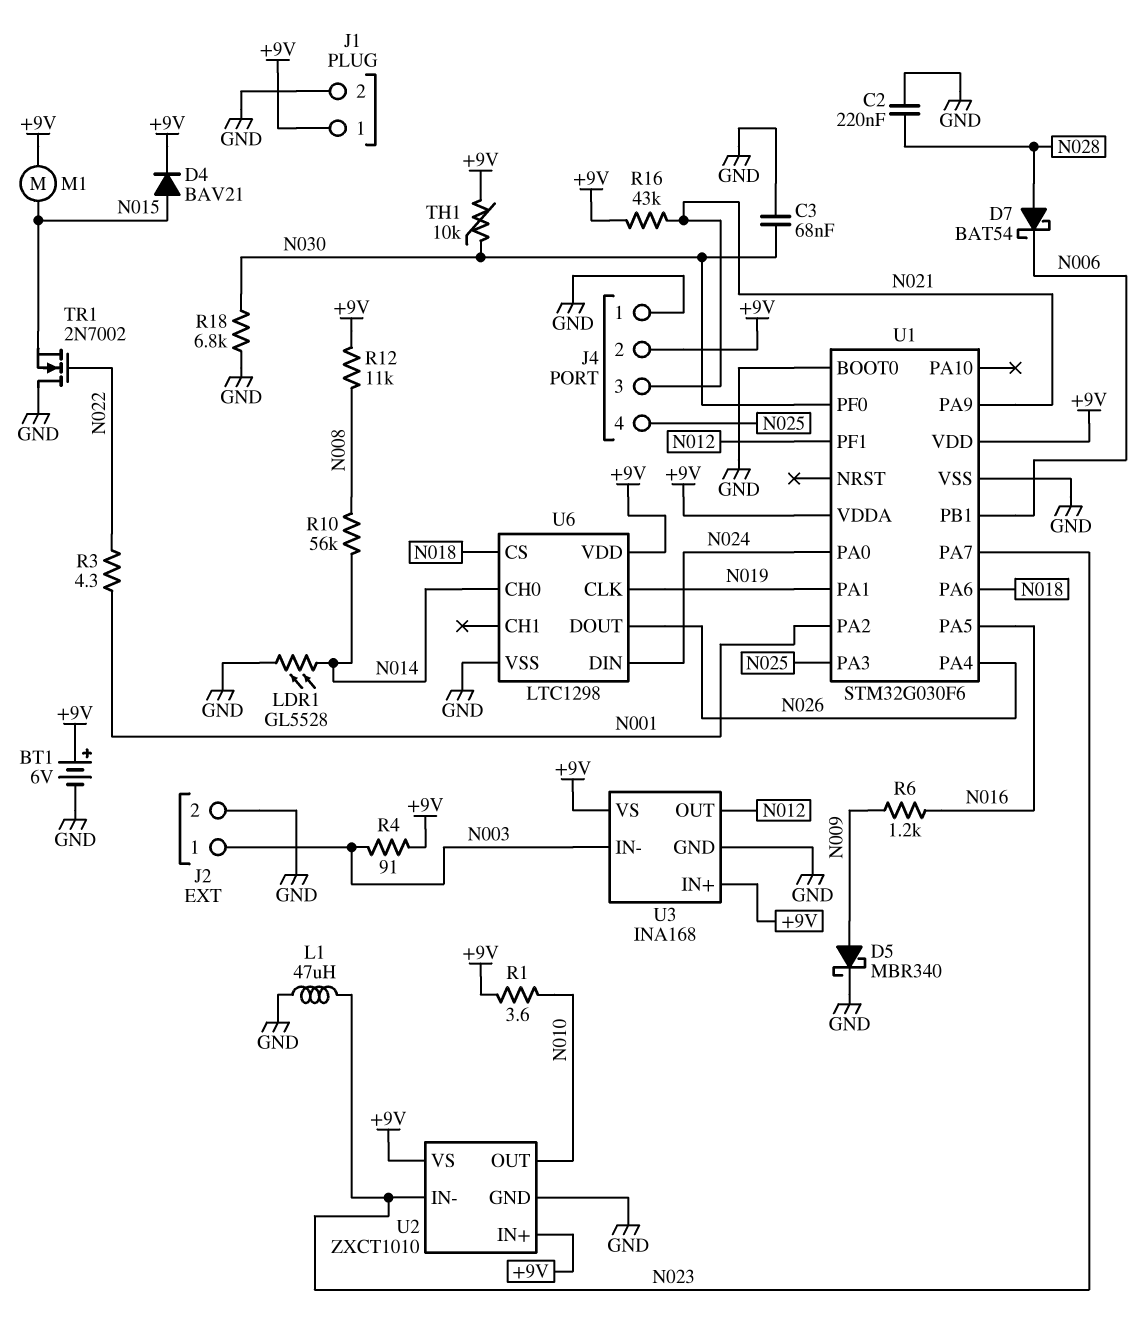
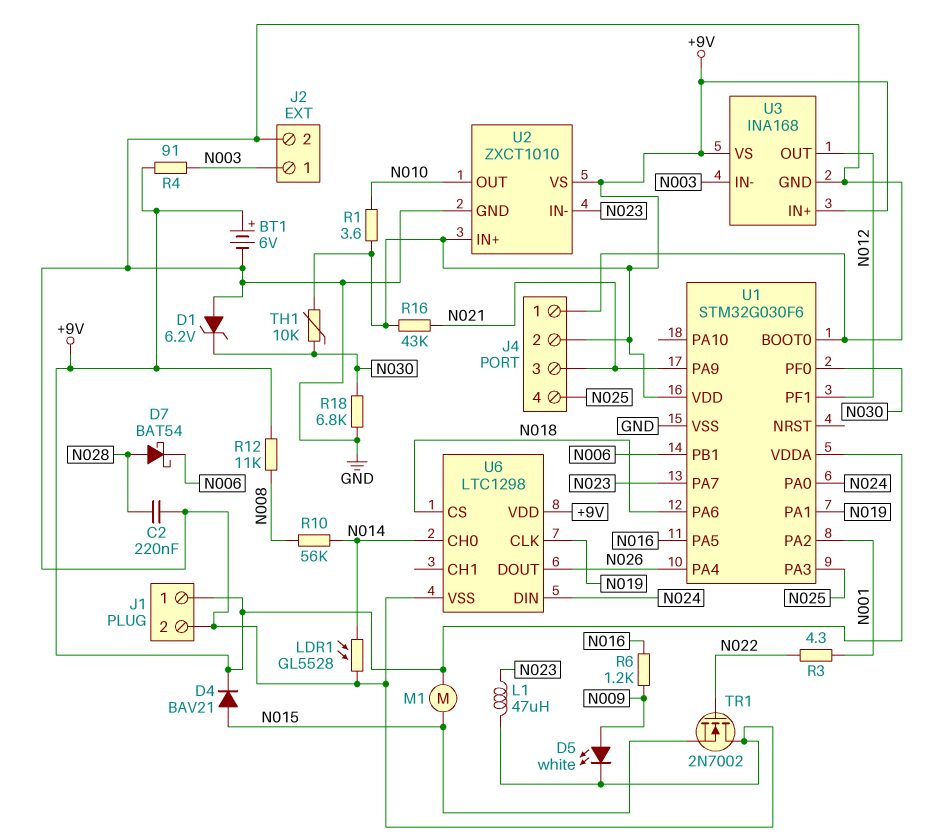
C3: 68nF (GND, N030) -> none
D1: none -> zener 6.2V (A GND, K N030)
D5: schottky MBR340 (A N009, K GND) -> LED white (A N009, K GND)

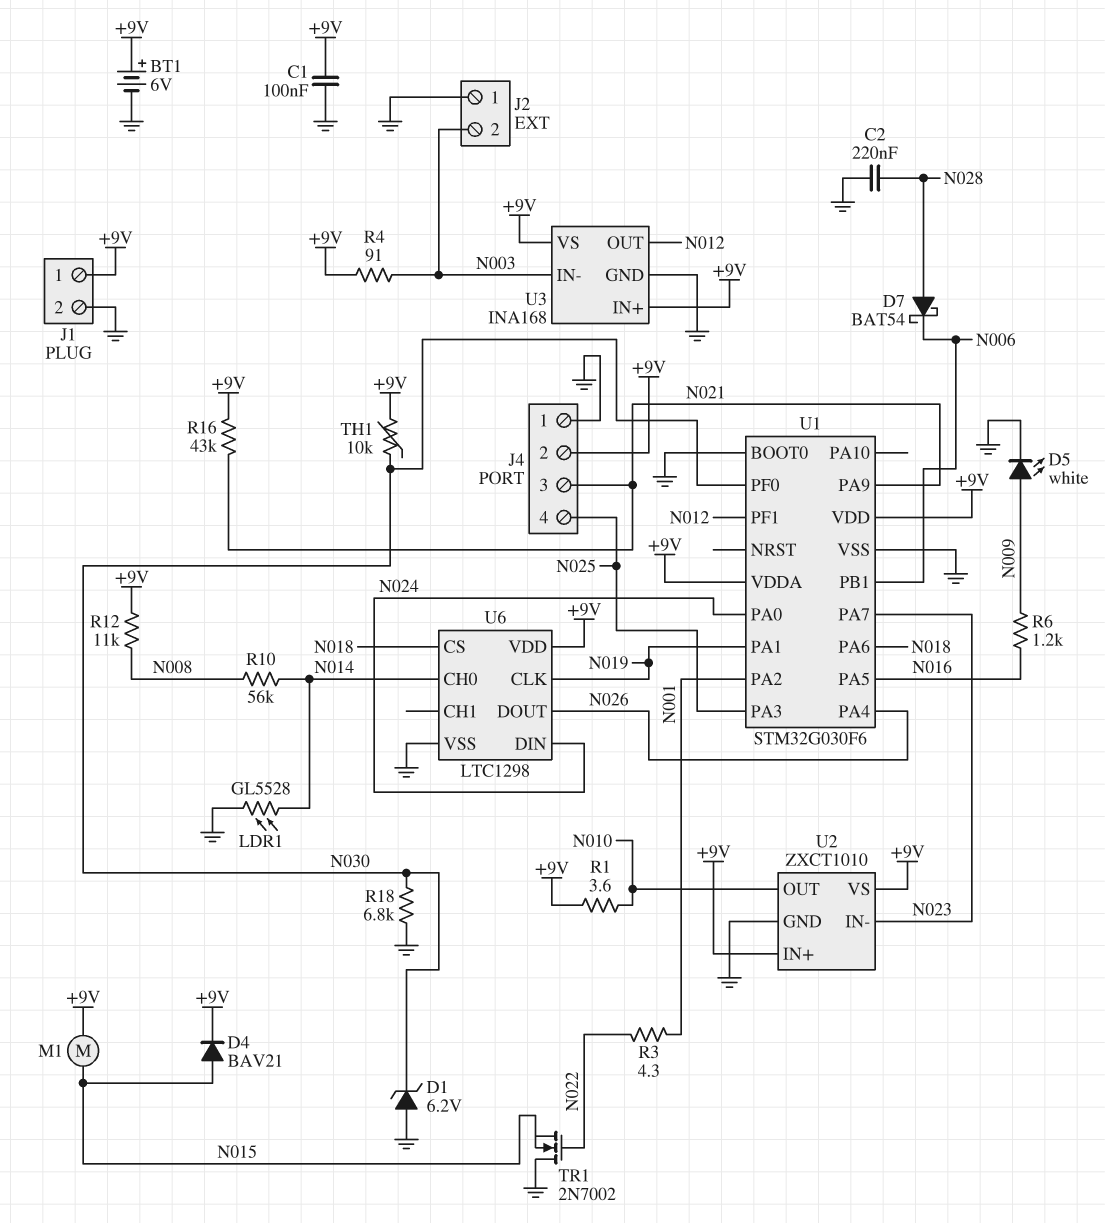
C1: none -> 100nF (+9V, GND)
J2 pin 1: N003 -> GND
J2 pin 2: GND -> N003
L1: 47uH (GND, N023) -> none

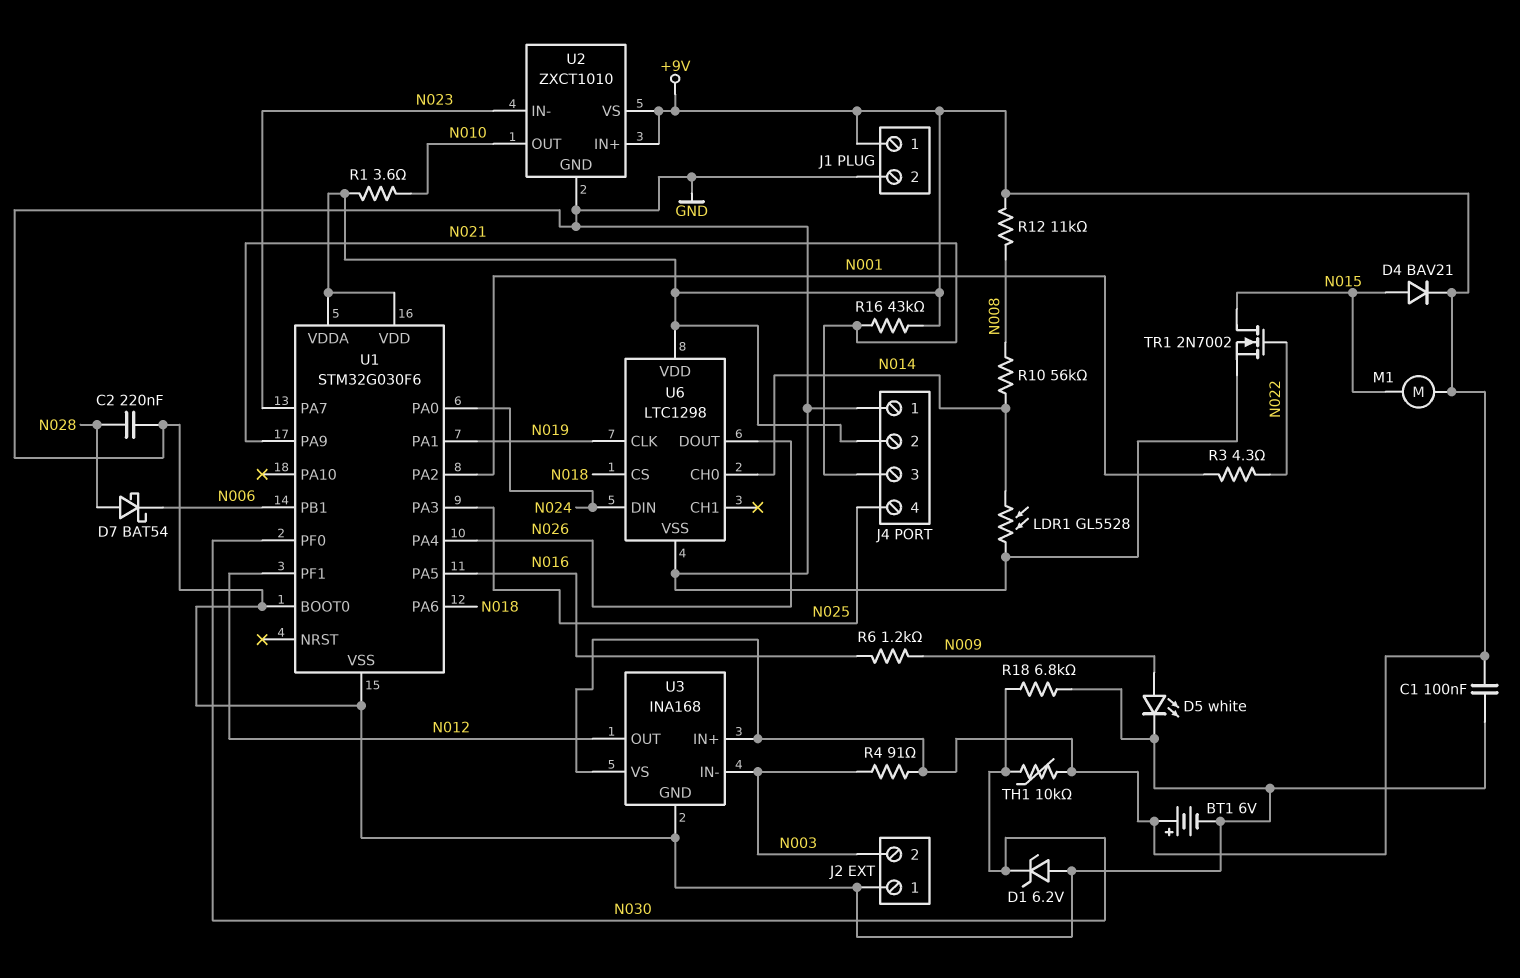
TR1: NMOS 2N7002 (G N022, D GND, S N015) -> NMOS 2N7002 (G N022, D N015, S GND)

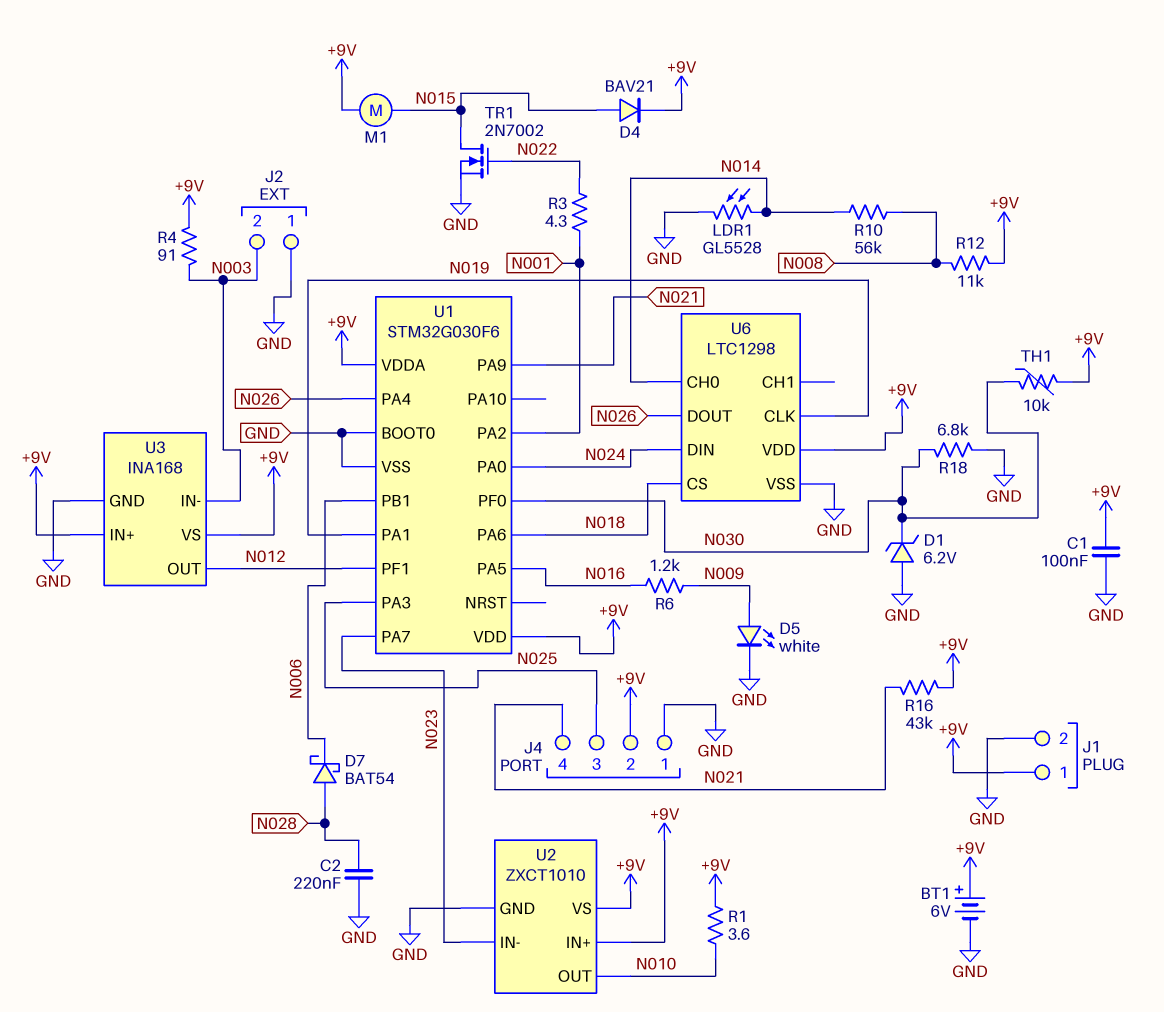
J4 pin 3: N021 -> N025
J4 pin 4: N025 -> N021

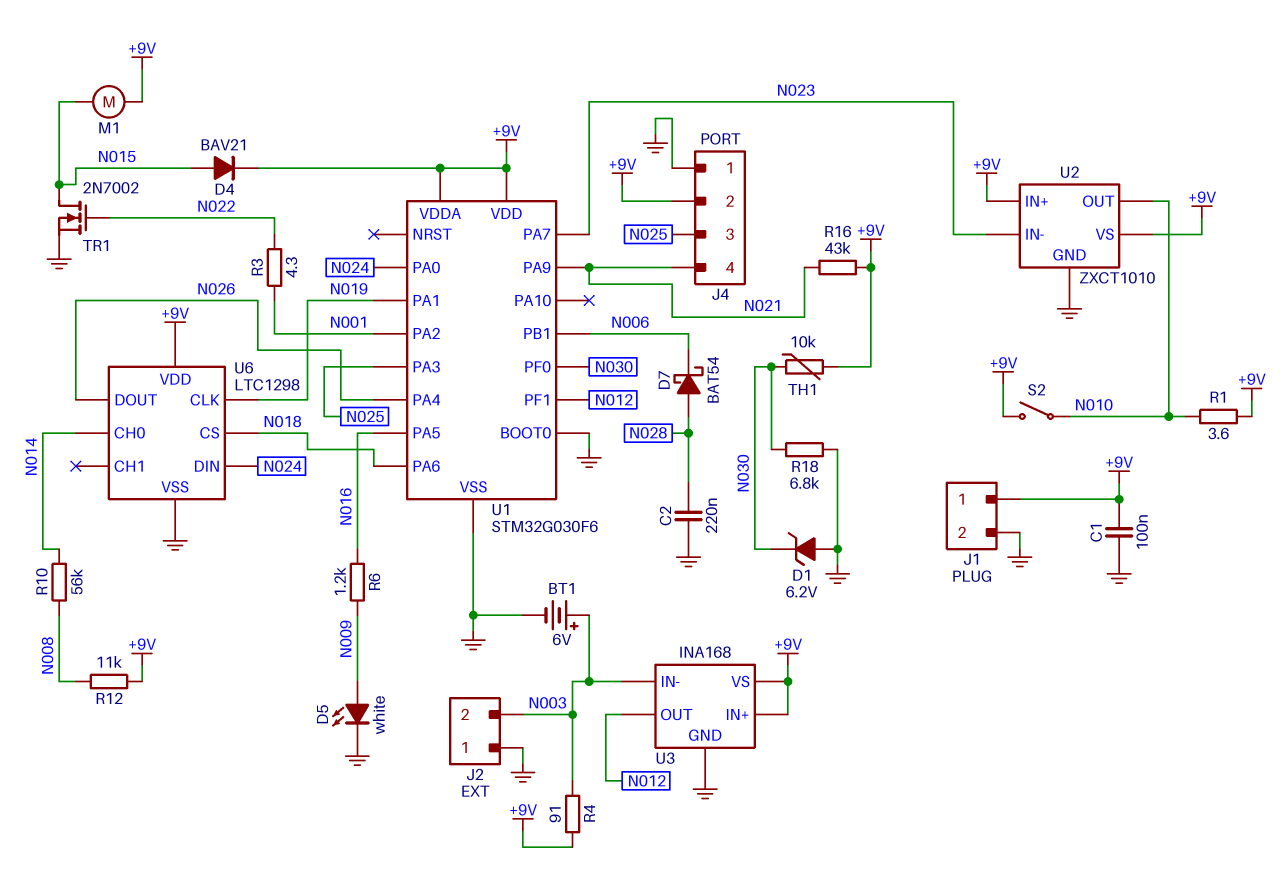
BT1: 6V (plus +9V, minus GND) -> 6V (plus N003, minus GND)
LDR1: GL5528 (GND, N014) -> none
S2: none -> switch (+9V, N010)

